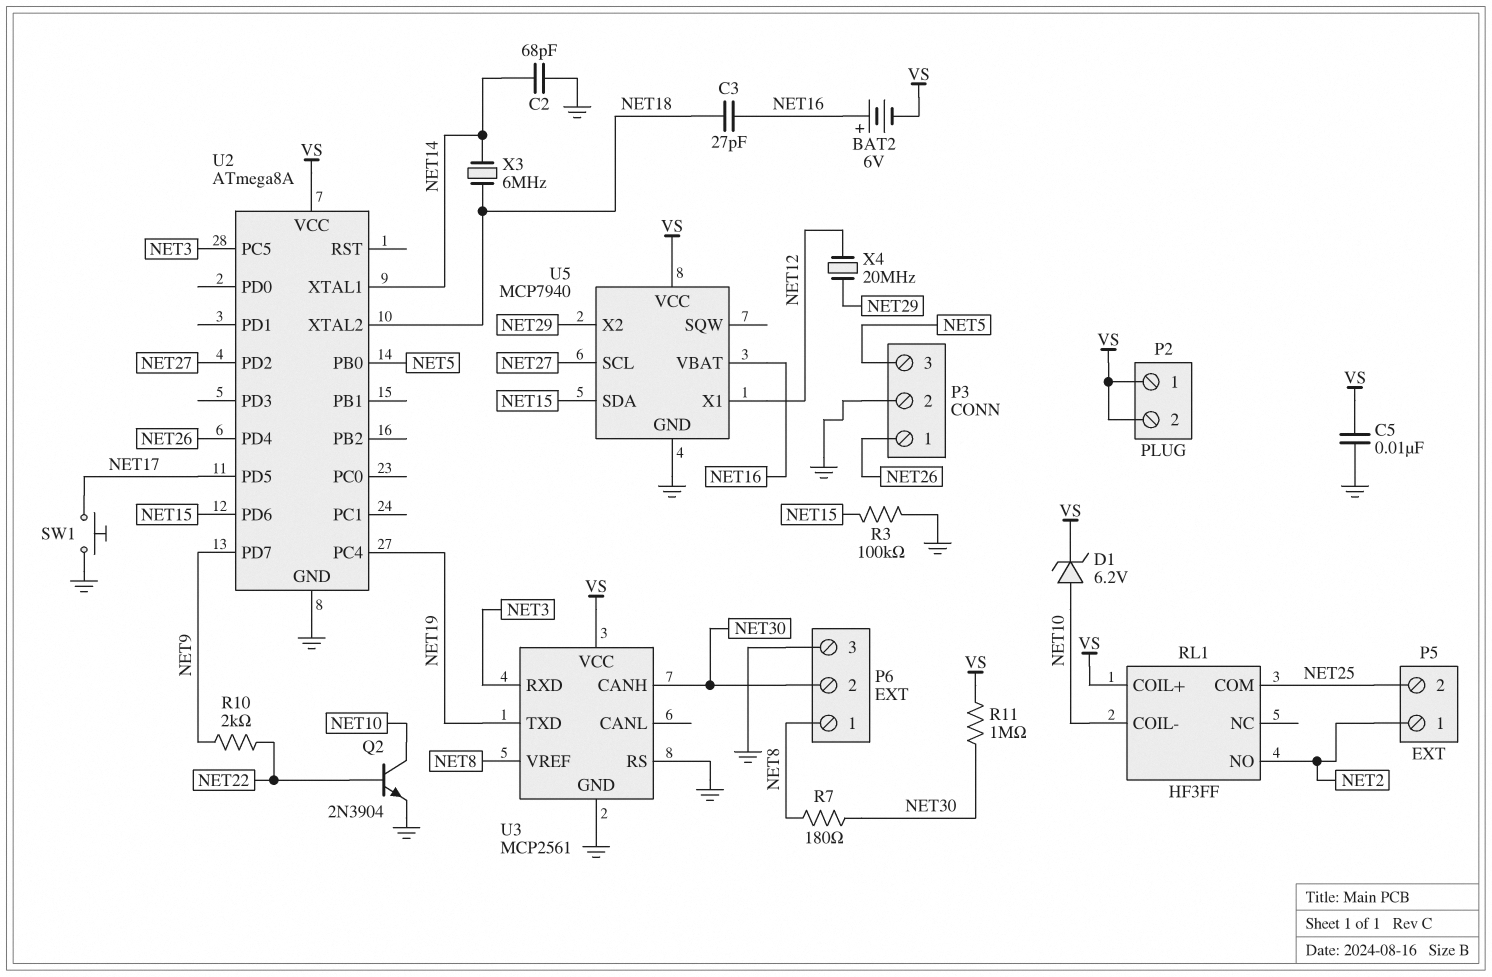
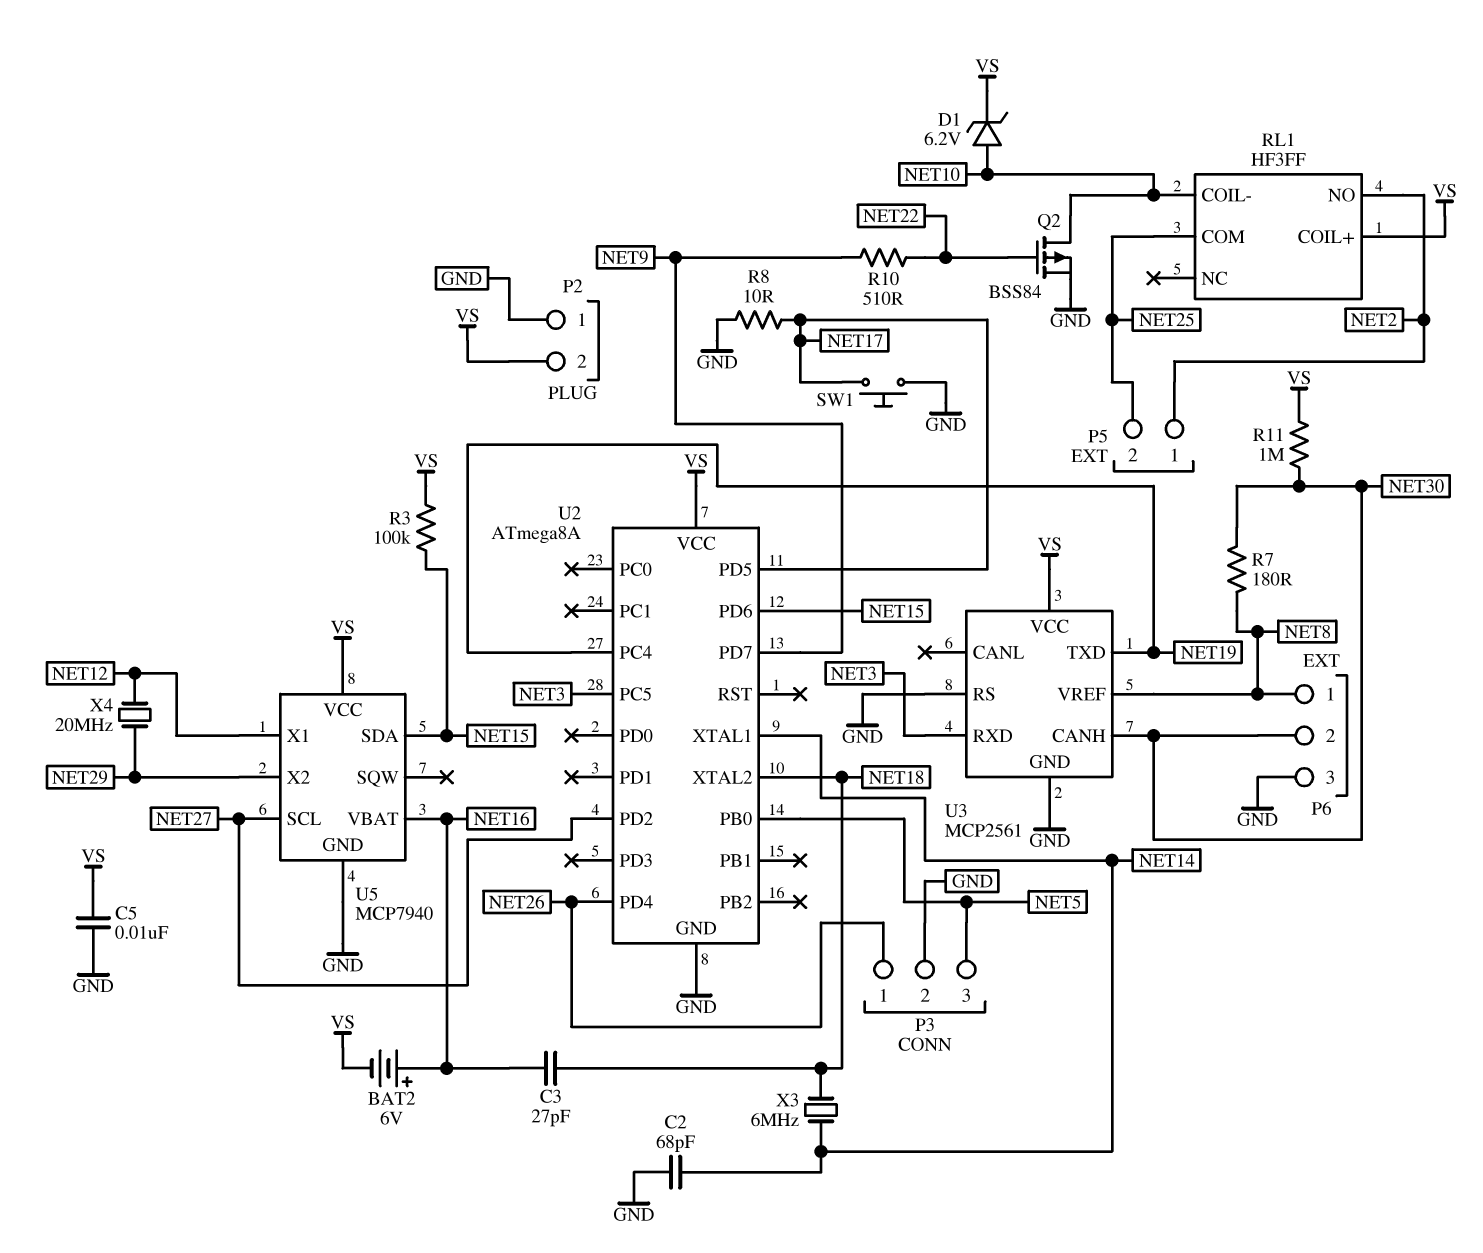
P2 pin 1: VS -> GND
Q2: NPN 2N3904 (B NET22, C NET10, E GND) -> PMOS BSS84 (G NET22, D NET10, S GND)
R3: 100k (GND, NET15) -> 100k (NET15, VS)
R8: none -> 10 (GND, NET17)
R10: 2k (NET9, NET22) -> 510 (NET9, NET22)

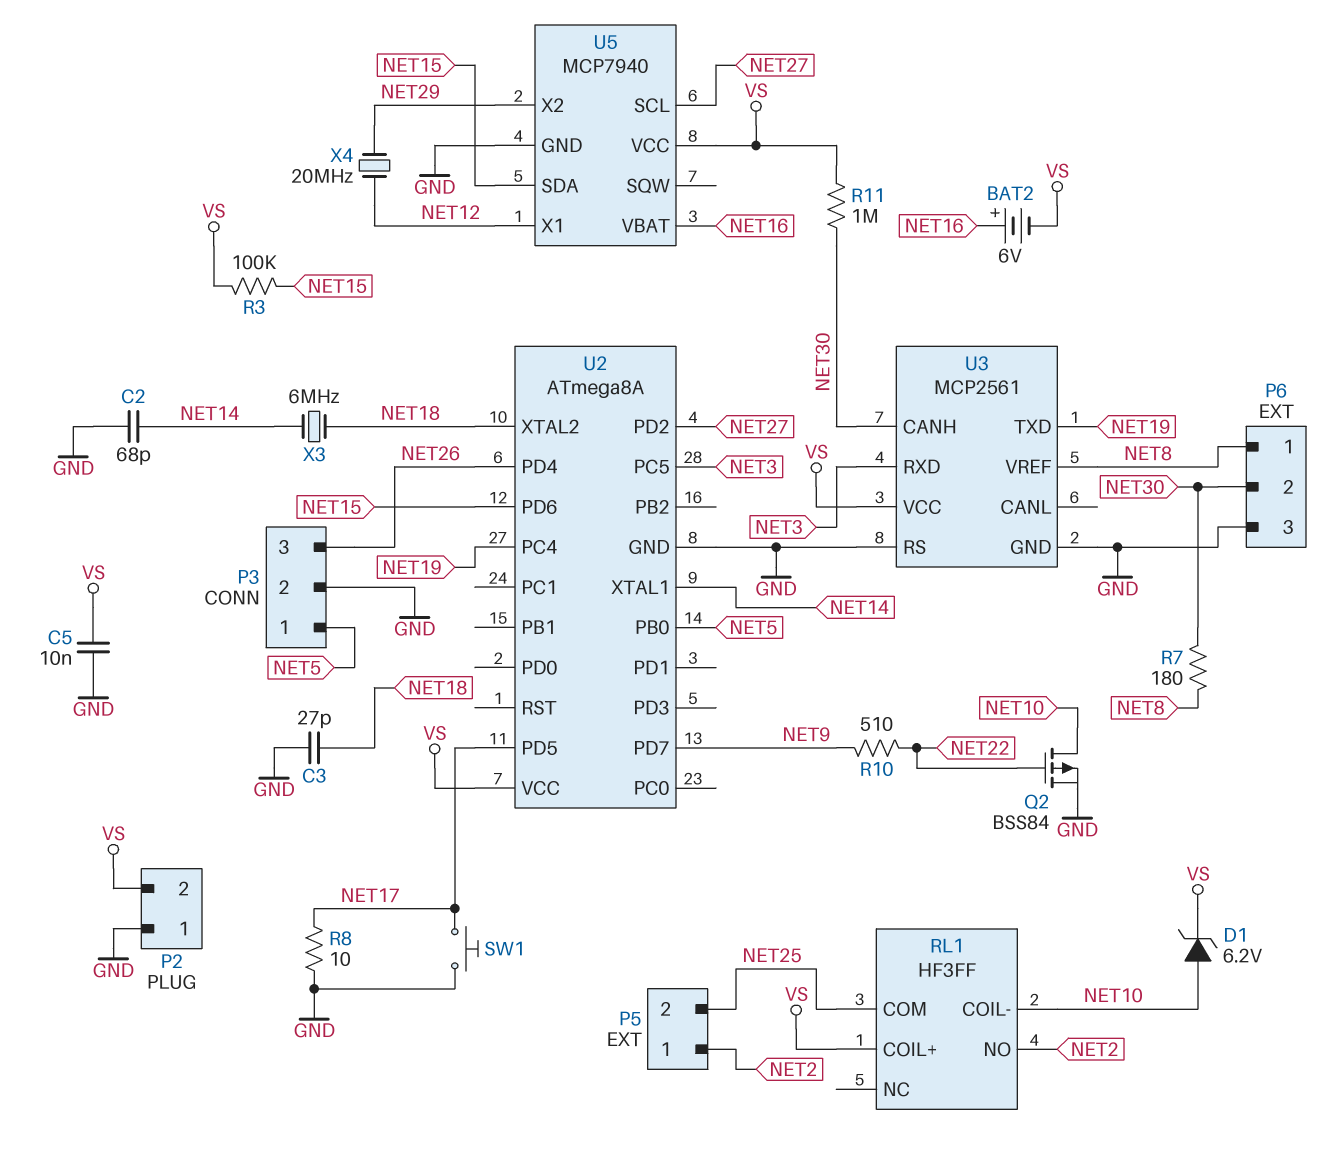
C3: 27pF (NET16, NET18) -> 27pF (GND, NET18)
P3 pin 1: NET26 -> NET5
P3 pin 3: NET5 -> NET26

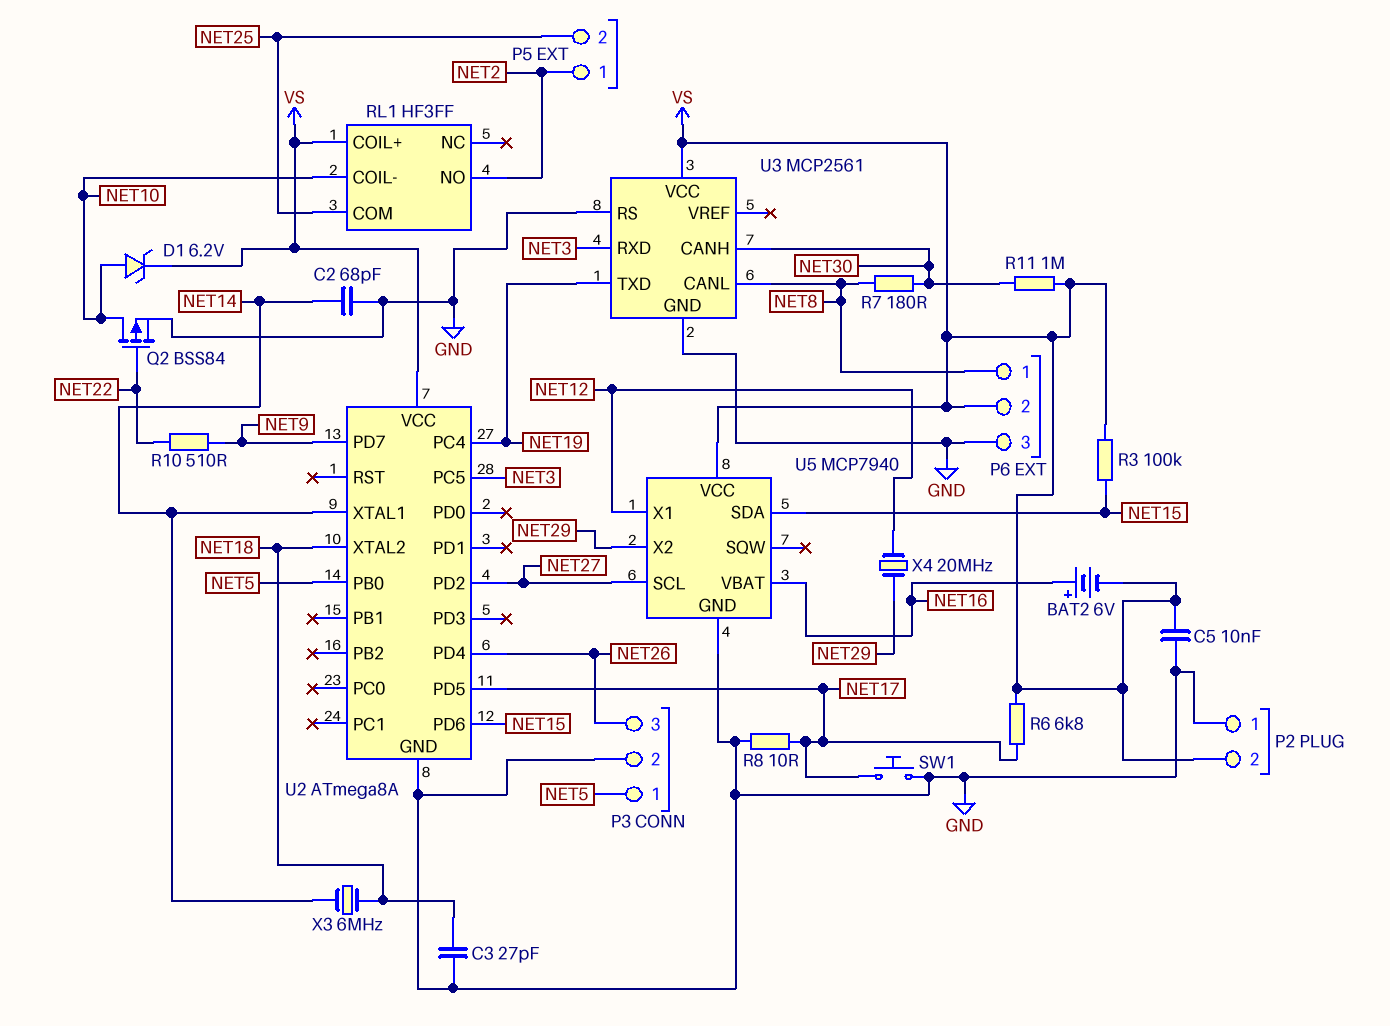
P6 pin 2: NET30 -> VS
R6: none -> 6.8k (NET17, VS)
U3 pin CANL: none -> NET8
U3 pin VREF: NET8 -> none

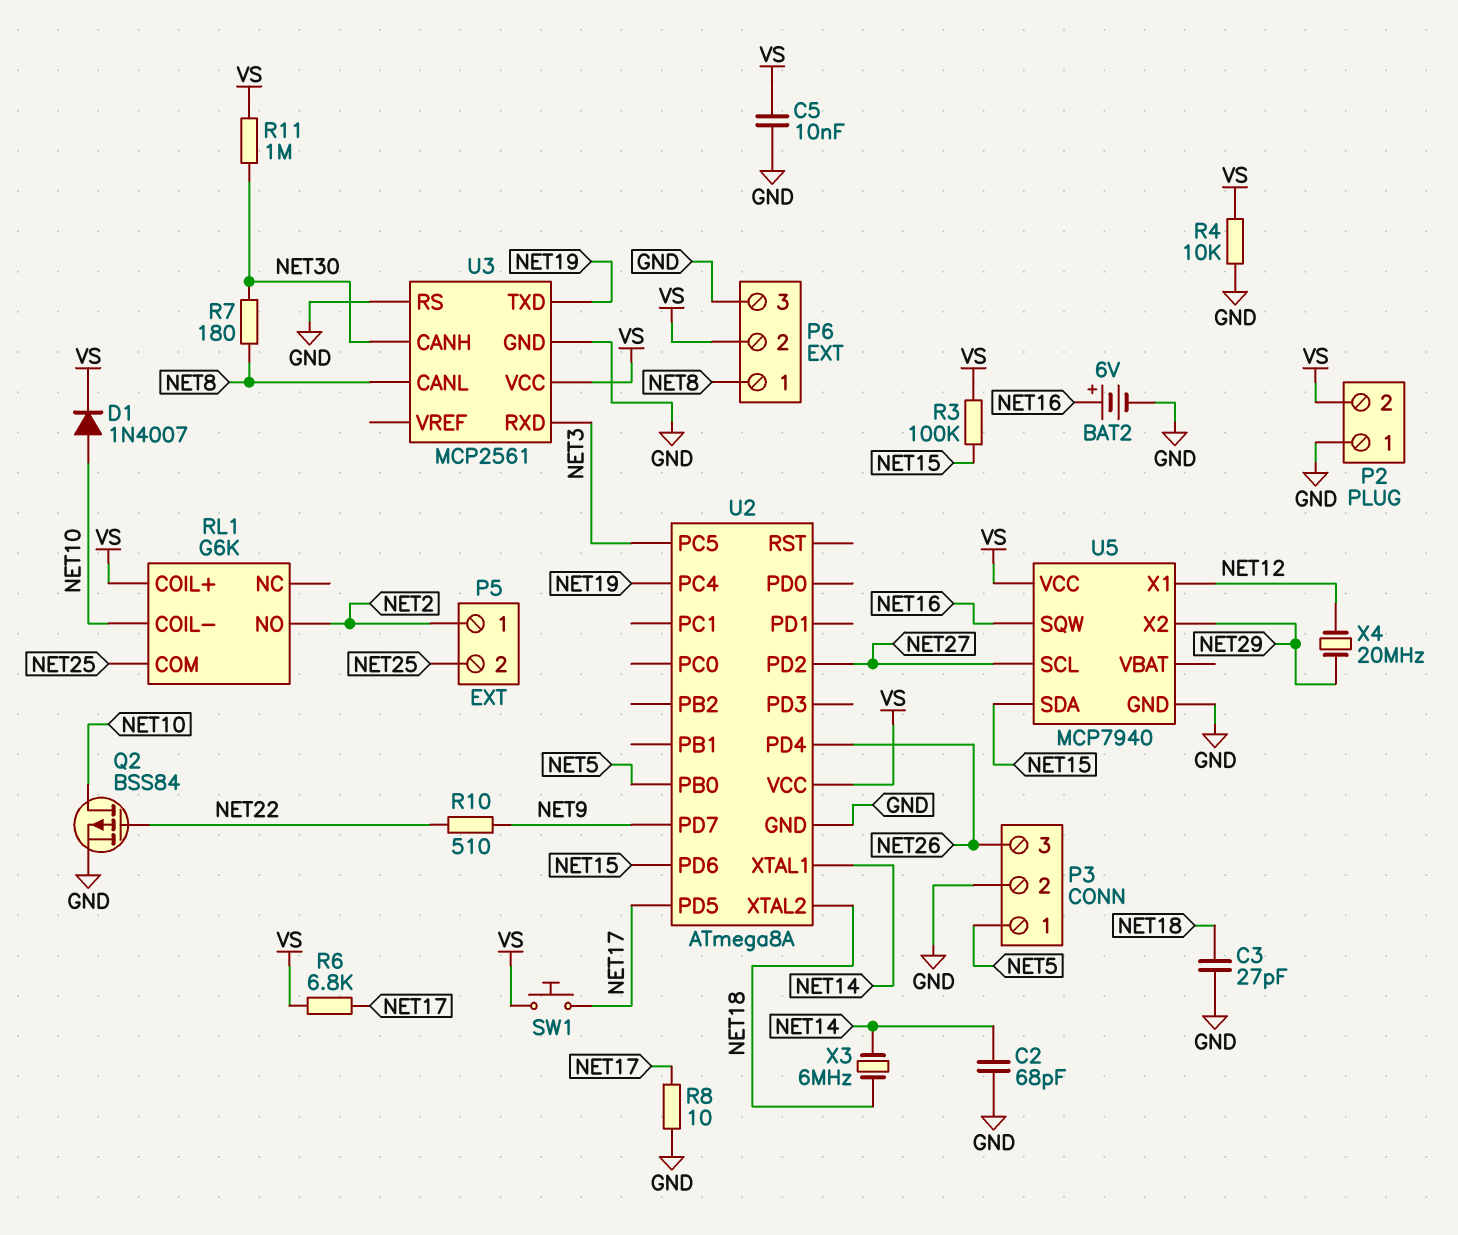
BAT2: 6V (plus NET16, minus VS) -> 6V (plus NET16, minus GND)
D1: zener 6.2V (A NET10, K VS) -> diode 1N4007 (A NET10, K VS)
R4: none -> 10k (GND, VS)
RL1: HF3FF -> G6K
SW1: button (GND, NET17) -> button (NET17, VS)
U5 pin SQW: none -> NET16
U5 pin VBAT: NET16 -> none

